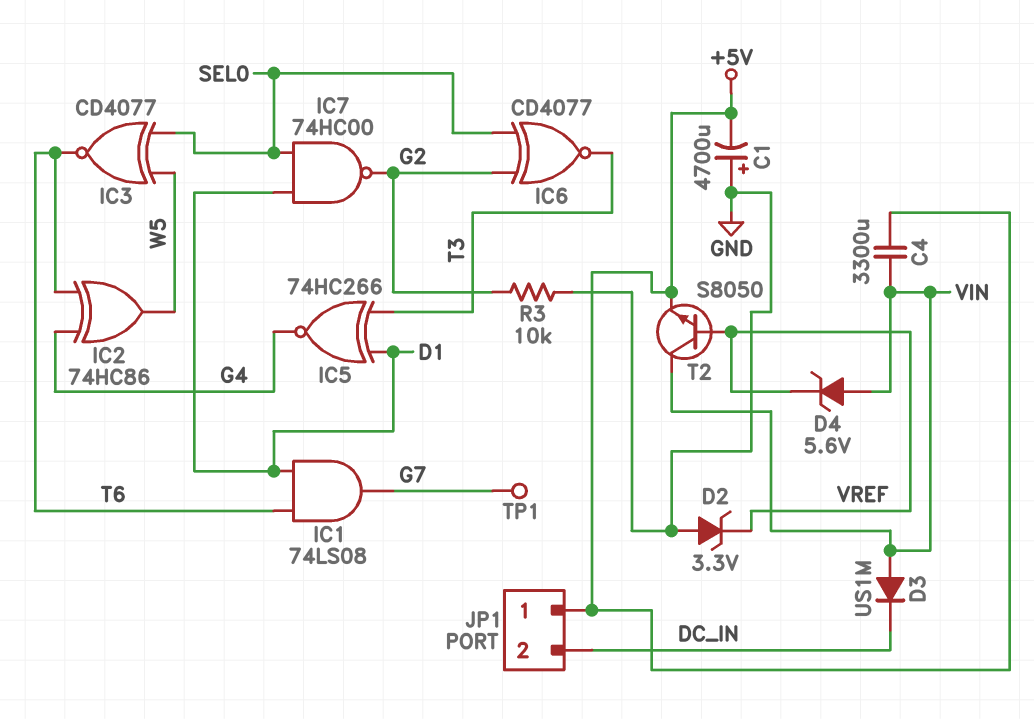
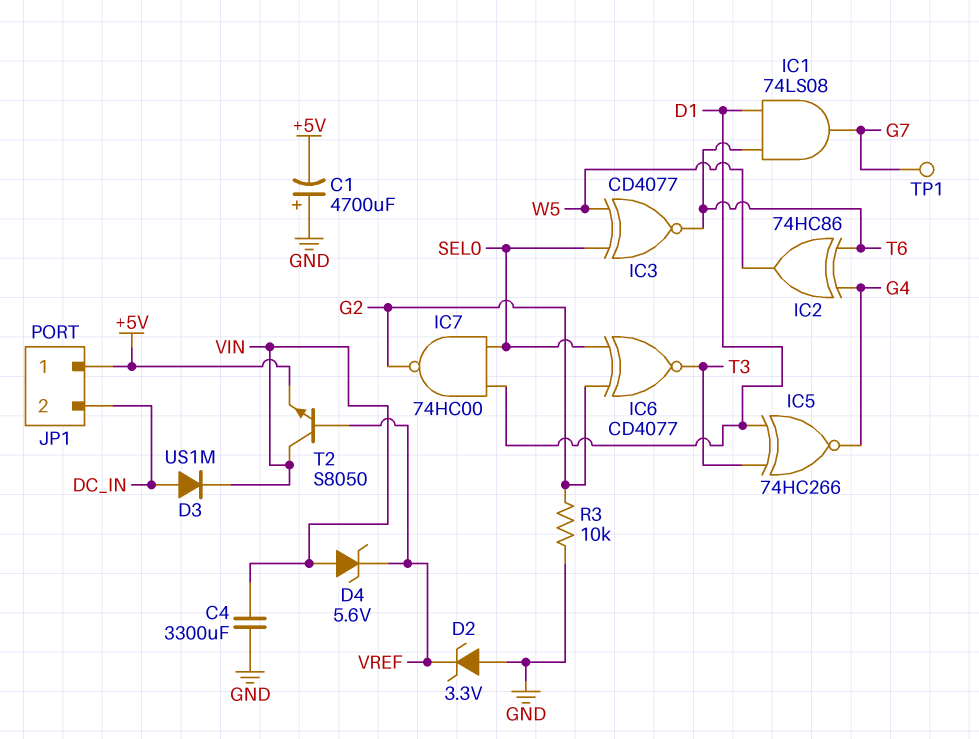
C4: 3300uF (+5V, VIN) -> 3300uF (GND, VIN)
D3: diode US1M (A VIN, K DC_IN) -> diode US1M (A DC_IN, K VIN)

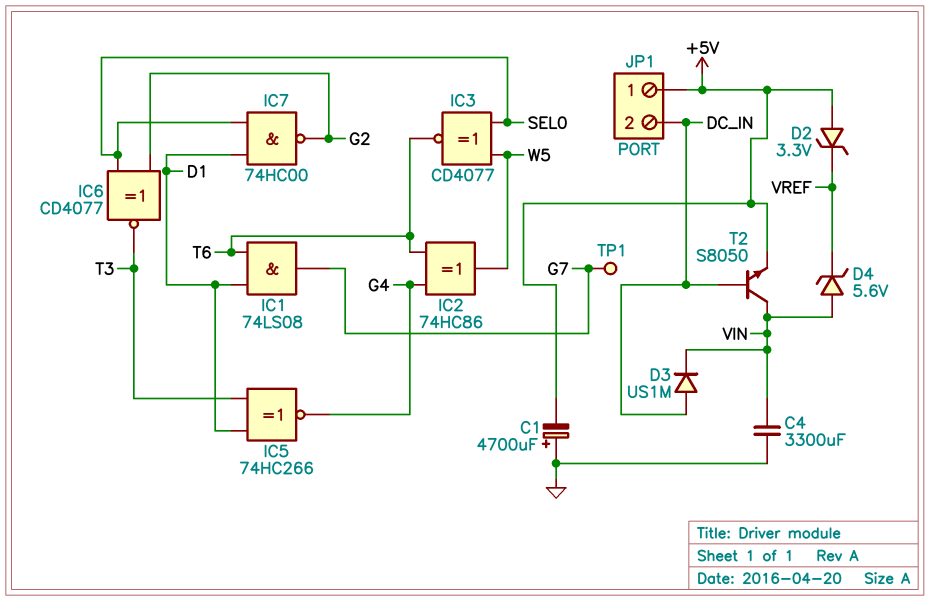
D2: zener 3.3V (A GND, K VREF) -> zener 3.3V (A +5V, K VREF)
R3: 10k (G2, GND) -> none
T2: NPN S8050 (B VREF, C VIN, E +5V) -> NPN S8050 (B DC_IN, C VIN, E +5V)

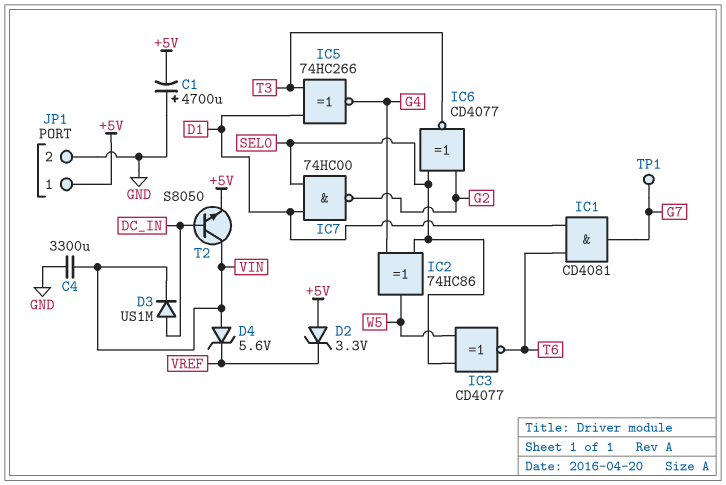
IC1: AND 74LS08 (in D1, in T6, out G7) -> AND CD4081 (in D1, in T6, out G7)
IC2: XOR 74HC86 (in G4, in T6, out W5) -> XOR 74HC86 (in G4, in SEL0, out W5)
JP1 pin 2: DC_IN -> GND

